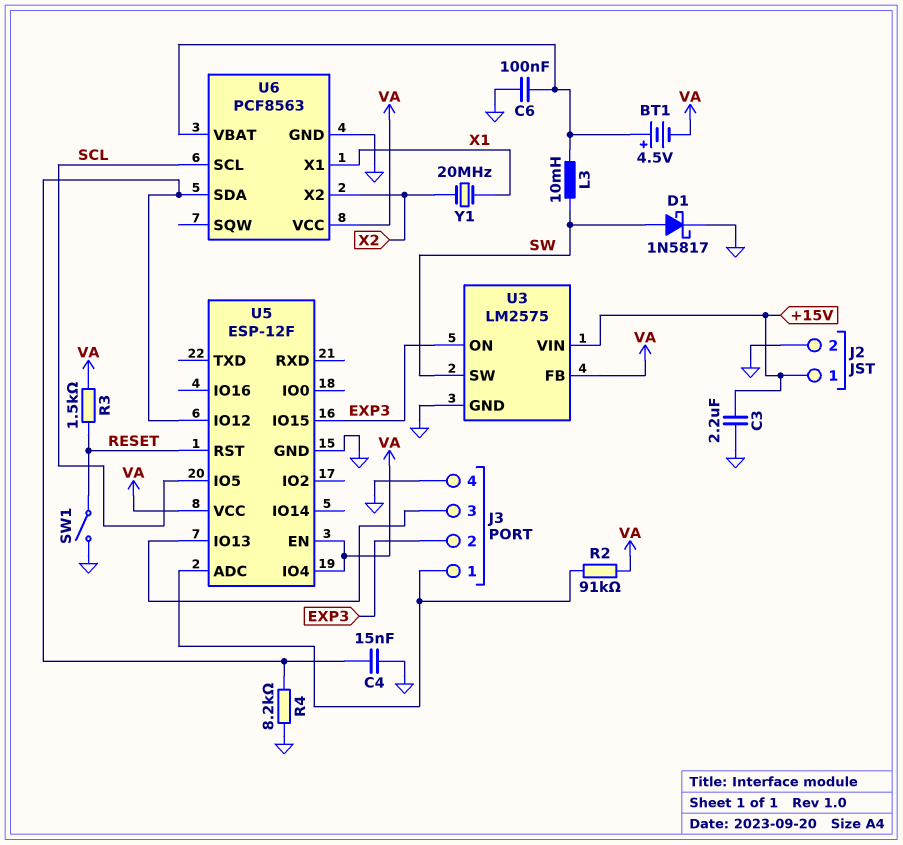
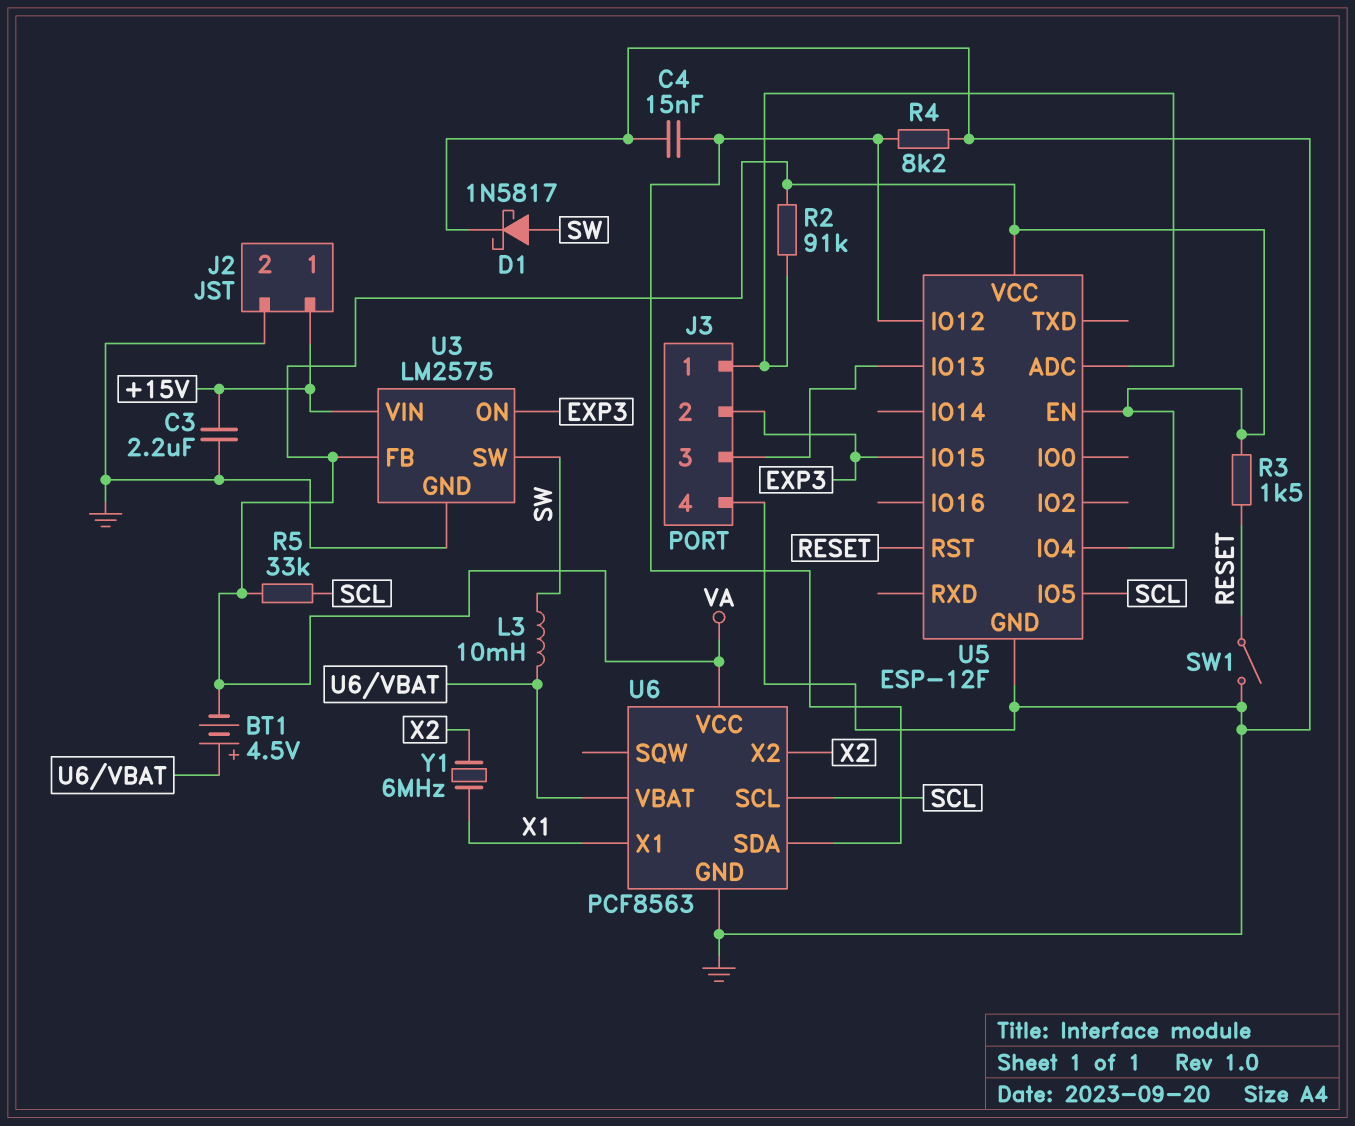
C6: 100nF (GND, U6/VBAT) -> none
R5: none -> 33k (SCL, VA)
Y1: 20MHz (X1, X2) -> 6MHz (X1, X2)

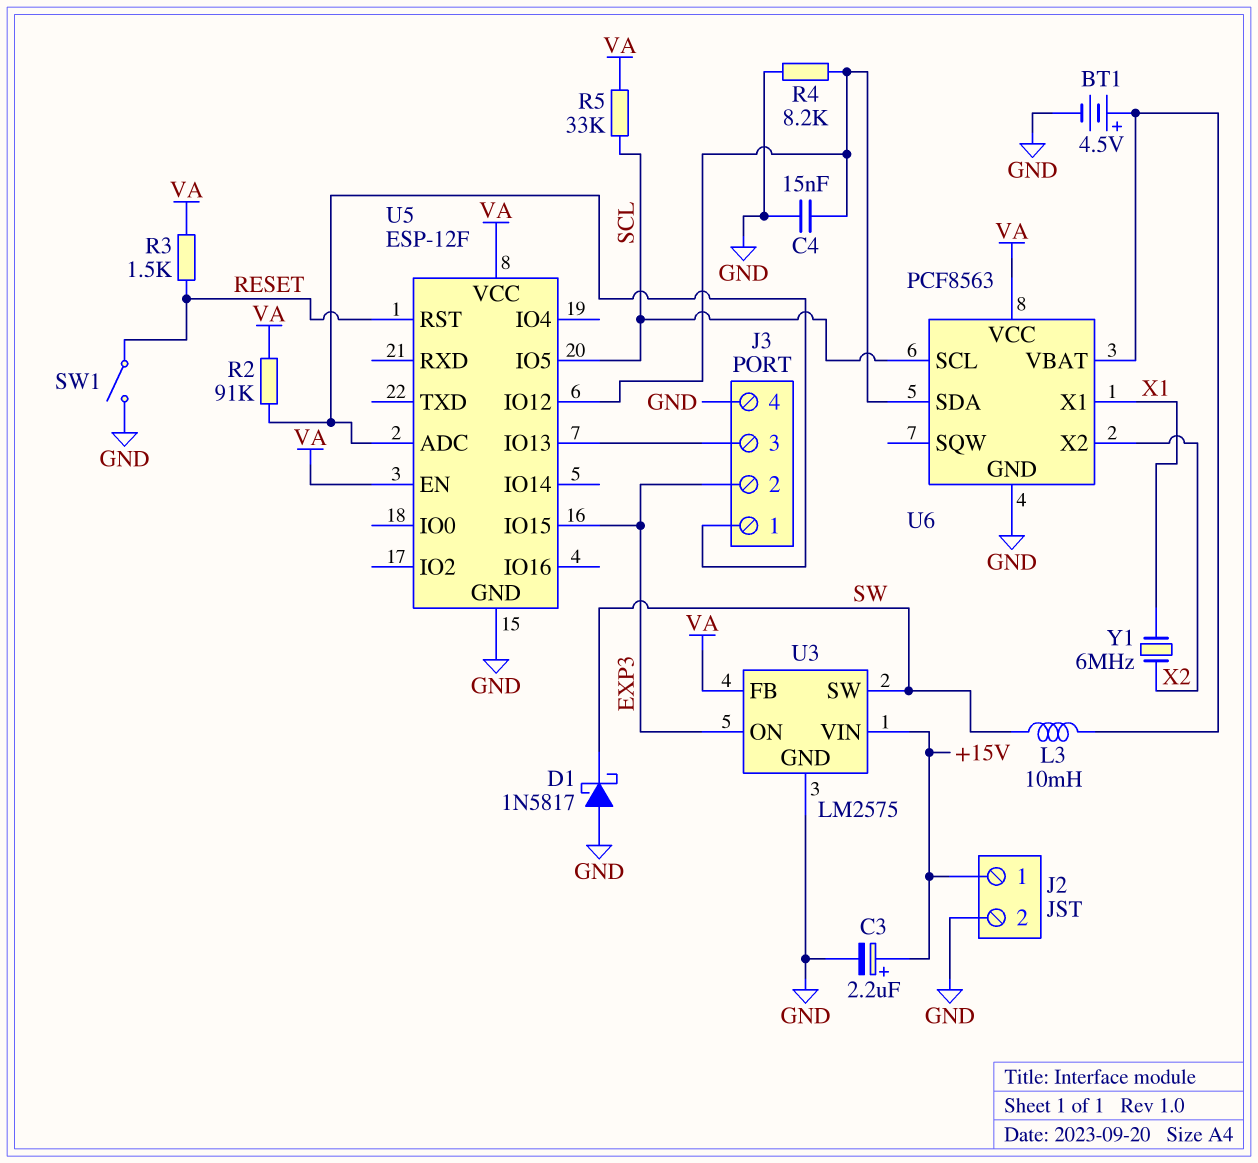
BT1: 4.5V (plus U6/VBAT, minus VA) -> 4.5V (plus U6/VBAT, minus GND)
C3: 2.2uF (+15V, GND) -> 2.2uF (plus +15V, minus GND)
D1: schottky 1N5817 (A SW, K GND) -> schottky 1N5817 (A GND, K SW)
U5 pin IO4: VA -> none

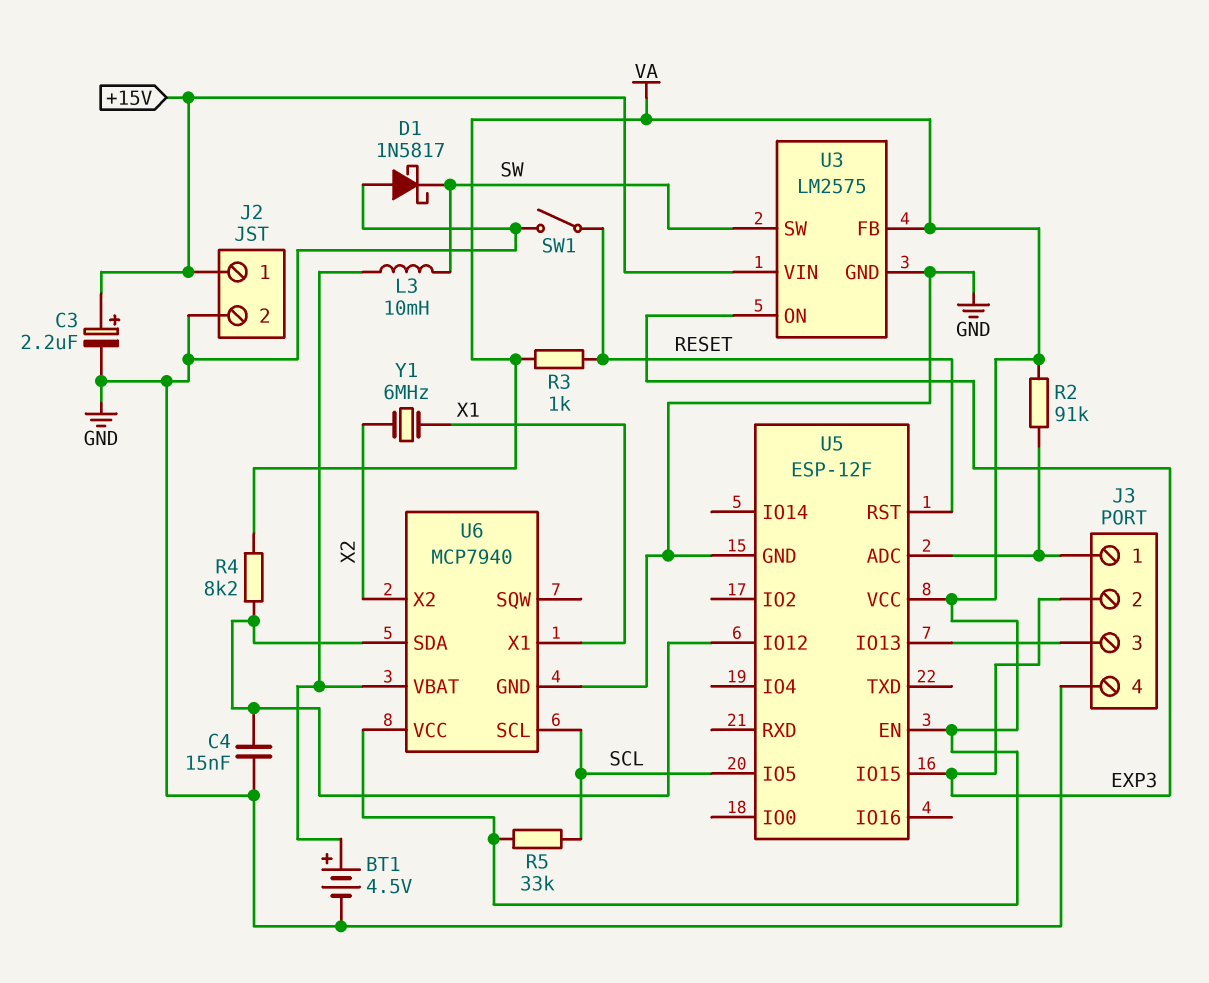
R3: 1.5k (RESET, VA) -> 1k (RESET, VA)
R4: 8.2k (GND, U5/IO12) -> 8.2k (U5/IO12, VA)
U6: PCF8563 -> MCP7940

